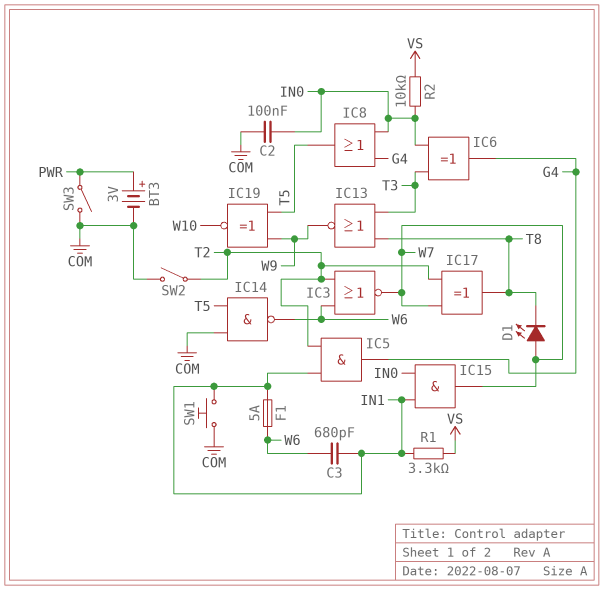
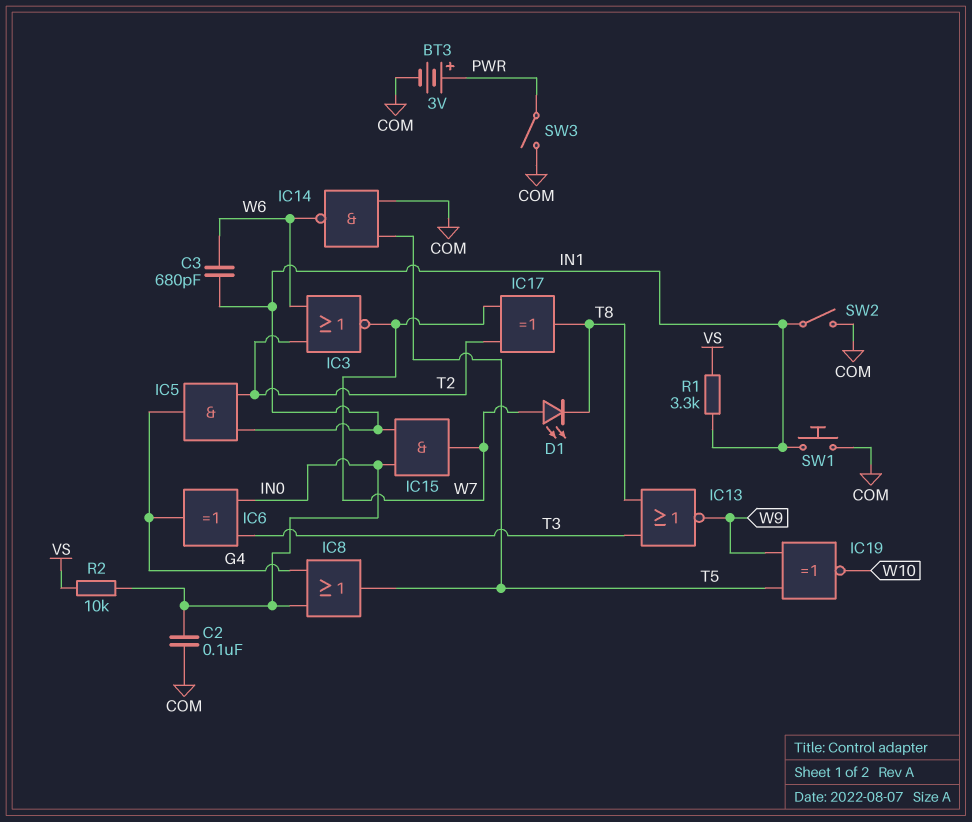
F1: 5A (IN1, W6) -> none
SW2: switch (COM, T2) -> switch (COM, IN1)

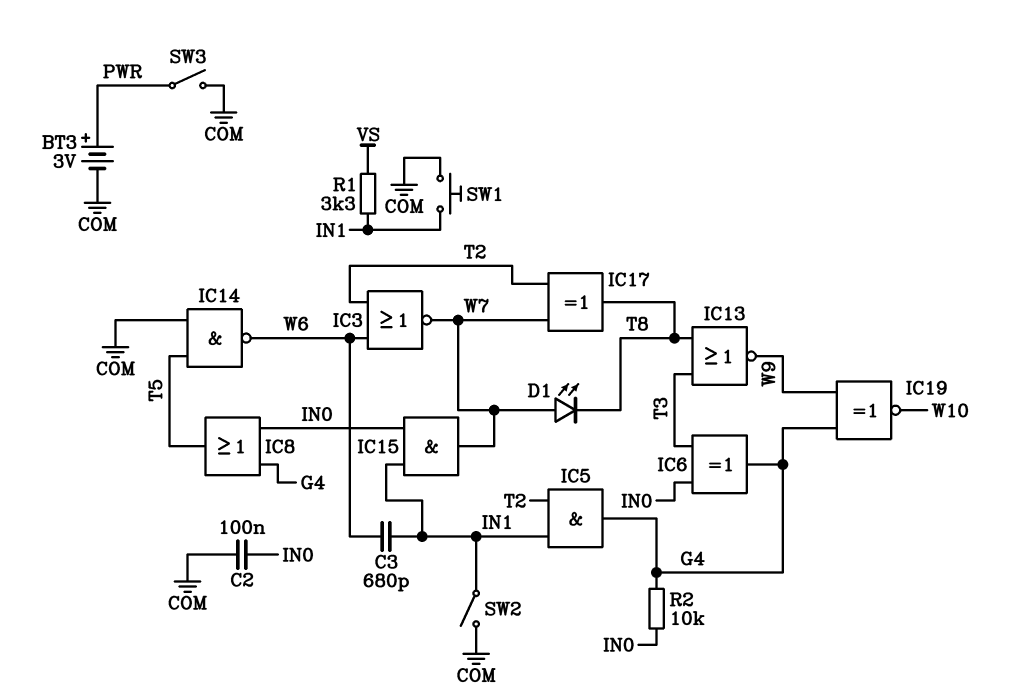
IC19: XNOR (in T5, in W9, out W10) -> XNOR (in G4, in W9, out W10)
R2: 10k (IN0, VS) -> 10k (G4, IN0)

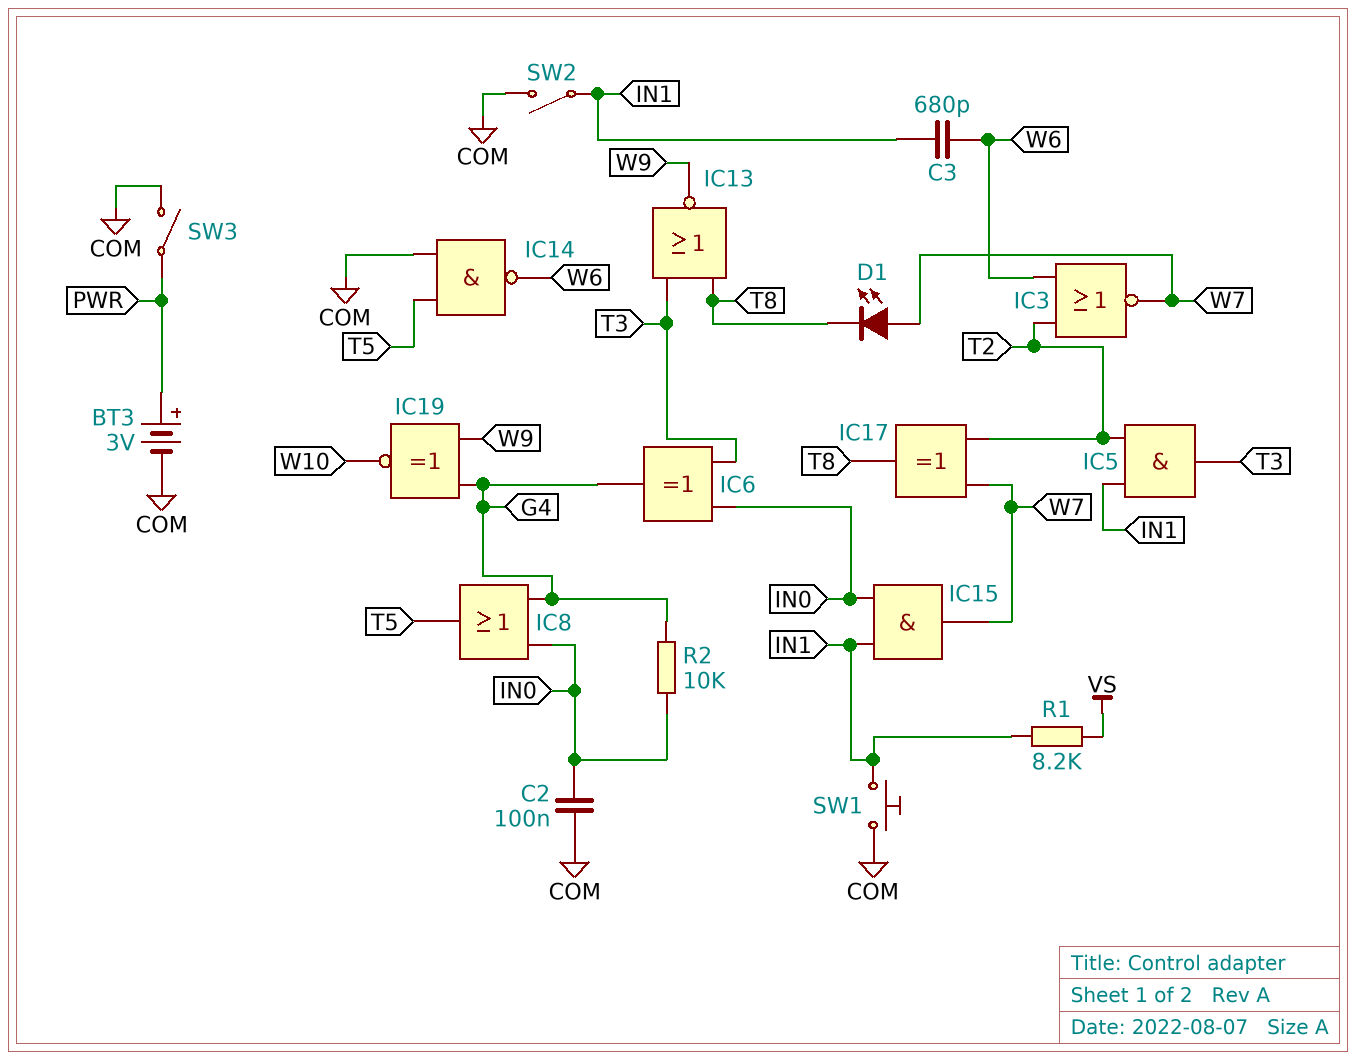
IC5: AND (in IN1, in T2, out G4) -> AND (in IN1, in T2, out T3)
R1: 3.3k (IN1, VS) -> 8.2k (IN1, VS)

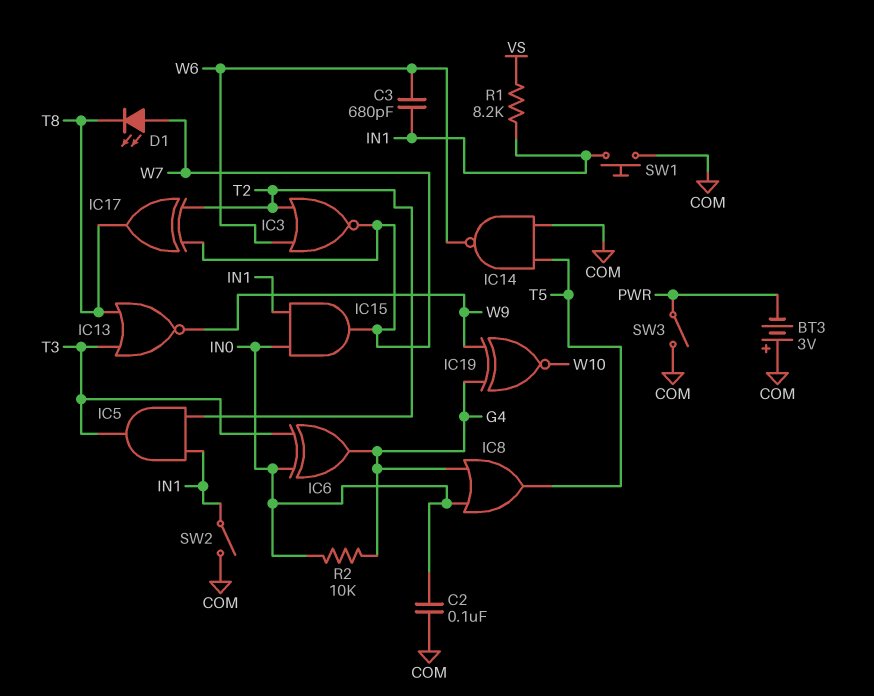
BT3: 3V (plus PWR, minus COM) -> 3V (plus COM, minus PWR)

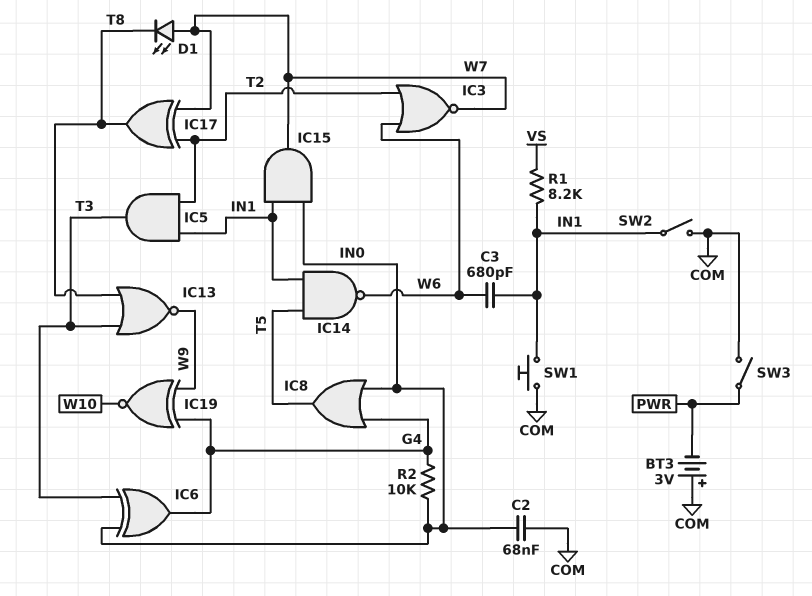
C2: 100nF (COM, IN0) -> 68nF (COM, IN0)
IC14: NAND (in COM, in T5, out W6) -> NAND (in IN1, in T5, out W6)

